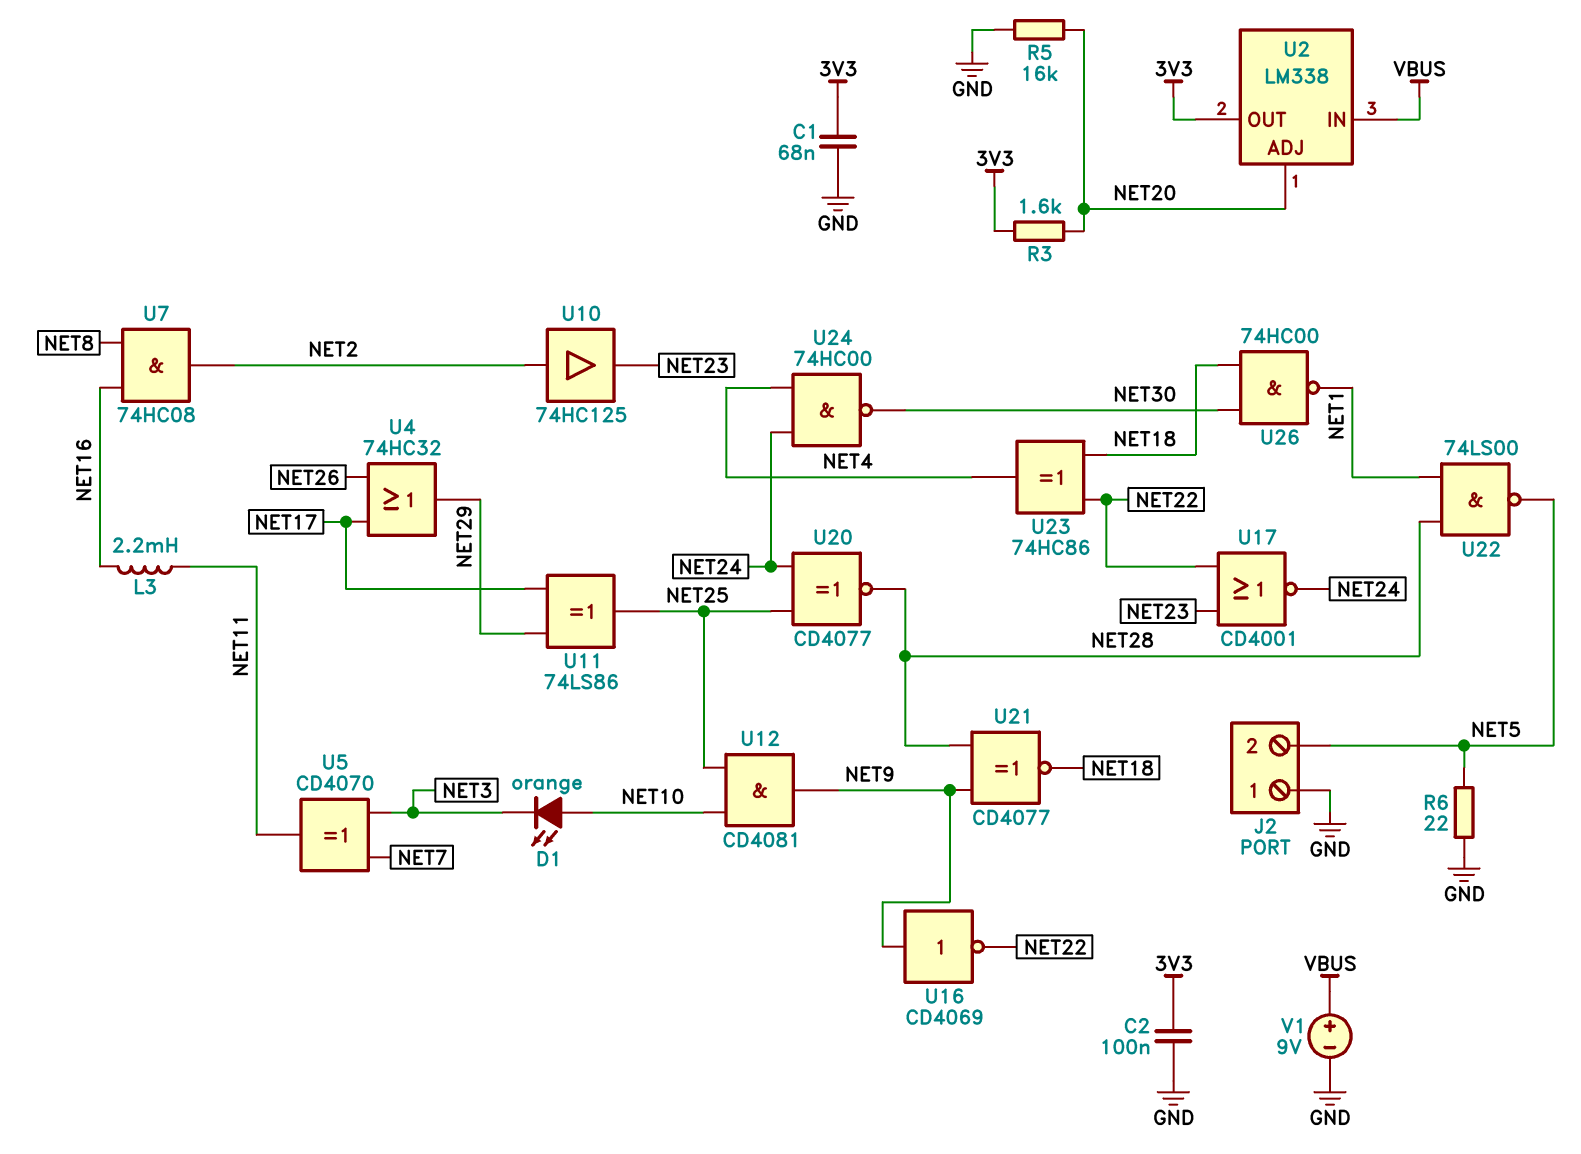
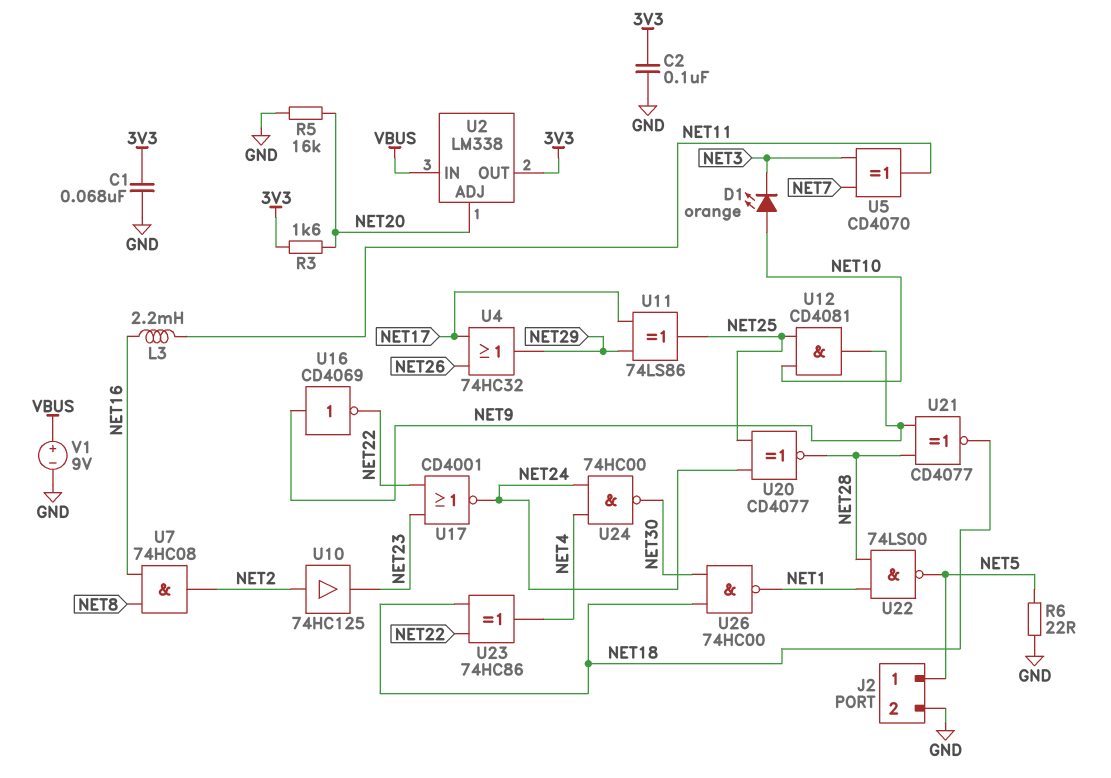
J2 pin 1: GND -> NET5
J2 pin 2: NET5 -> GND

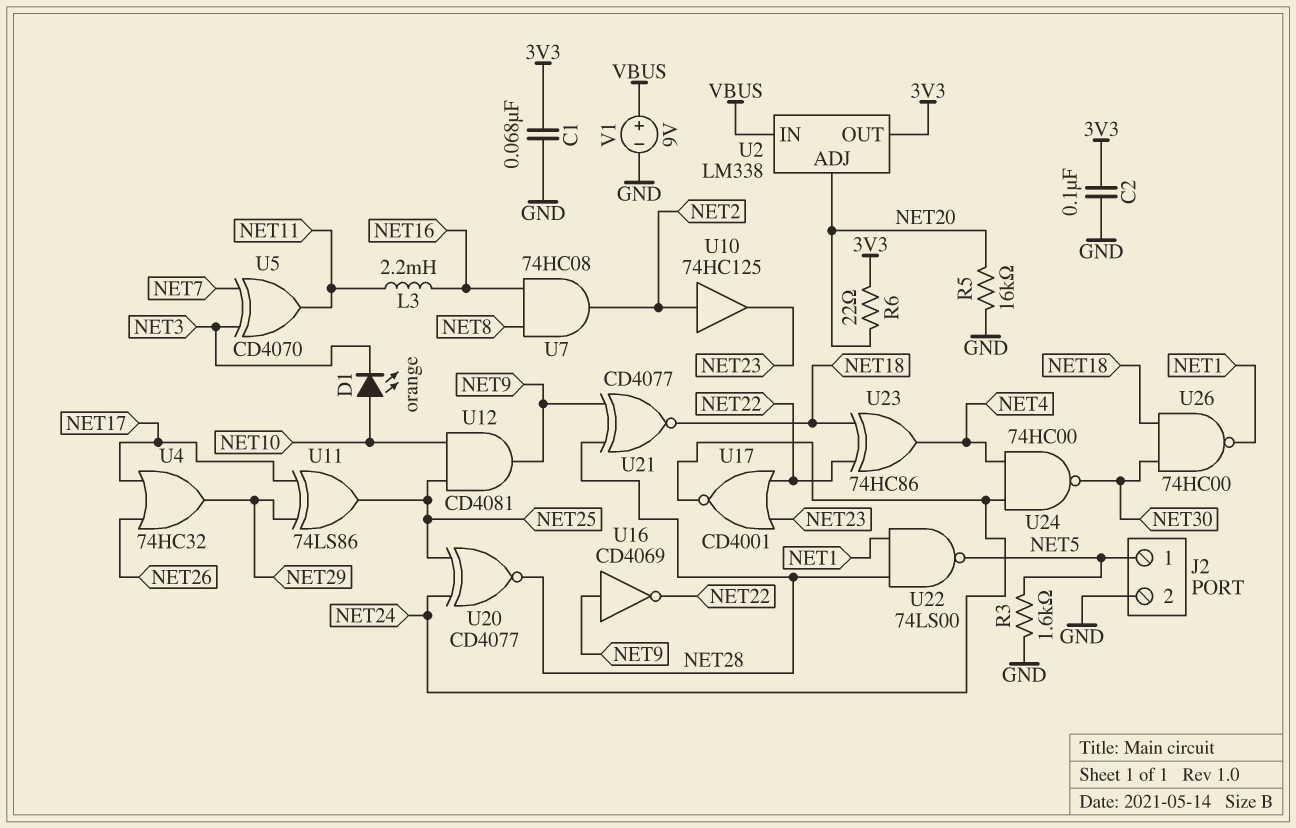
R3: 1.6k (3V3, NET20) -> 1.6k (GND, NET5)
R6: 22 (GND, NET5) -> 22 (3V3, NET20)

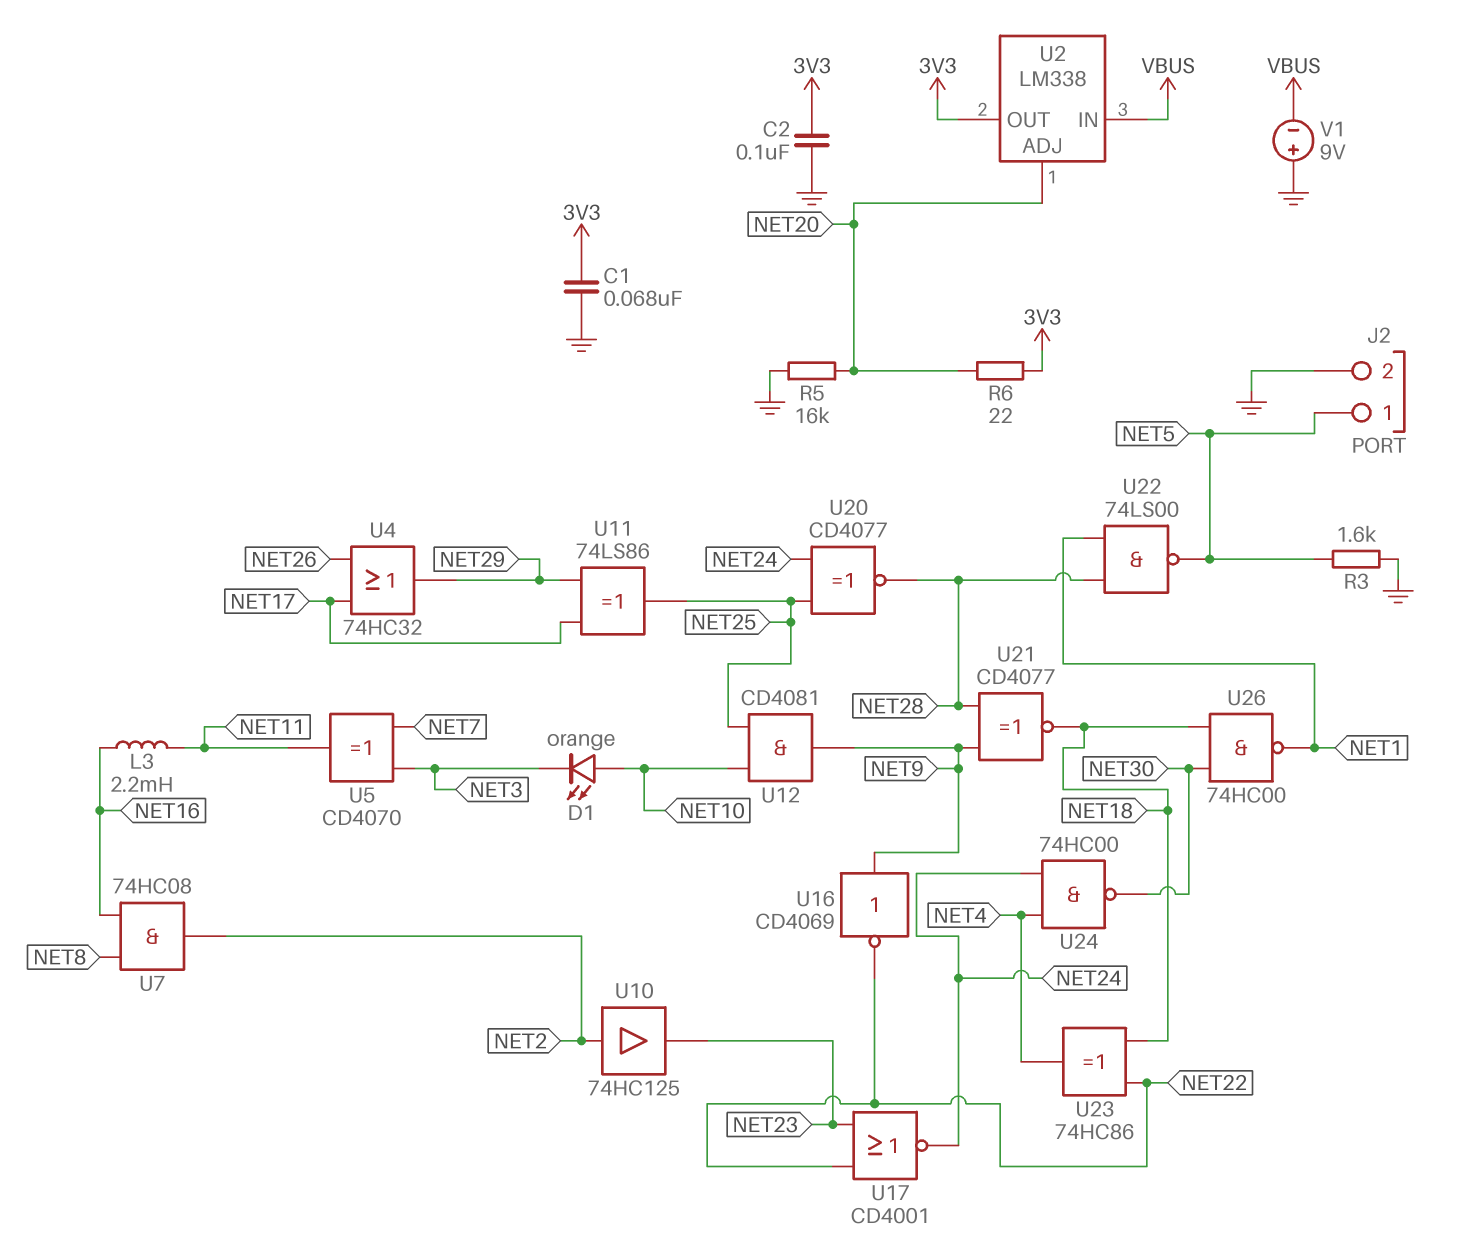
V1: 9V (plus VBUS, minus GND) -> 9V (plus GND, minus VBUS)

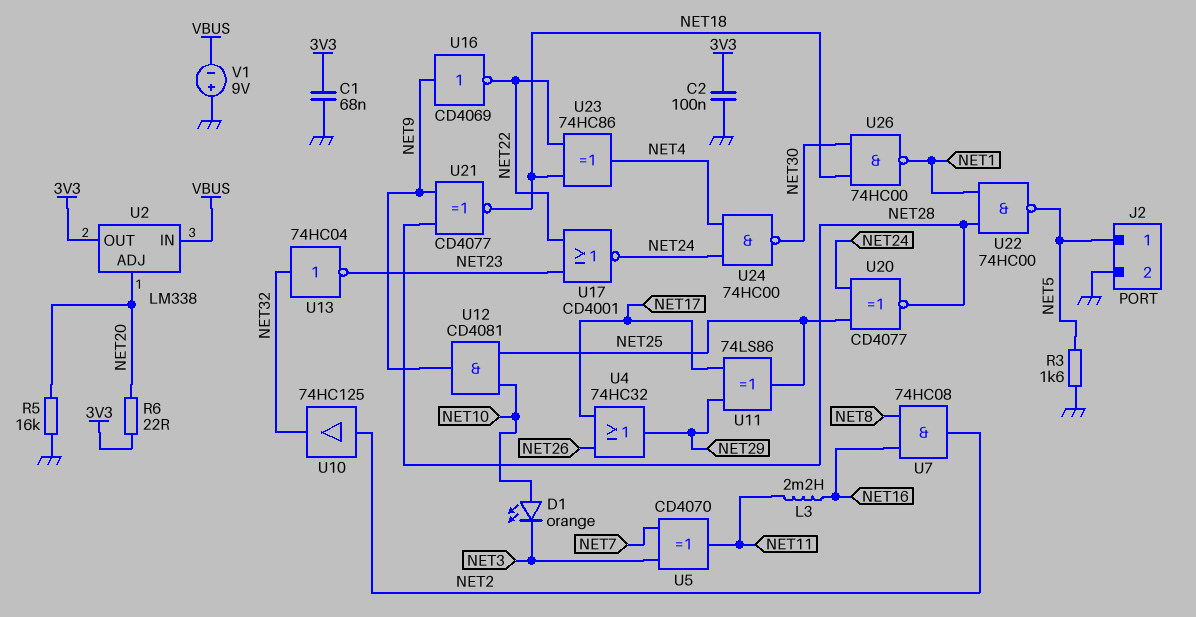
U10: buffer 74HC125 (in NET2, out NET23) -> buffer 74HC125 (in NET2, out NET32)
U13: none -> NOT 74HC04 (in NET32, out NET23)
U22: NAND 74LS00 (in NET1, in NET28, out NET5) -> NAND 74HC00 (in NET1, in NET28, out NET5)

